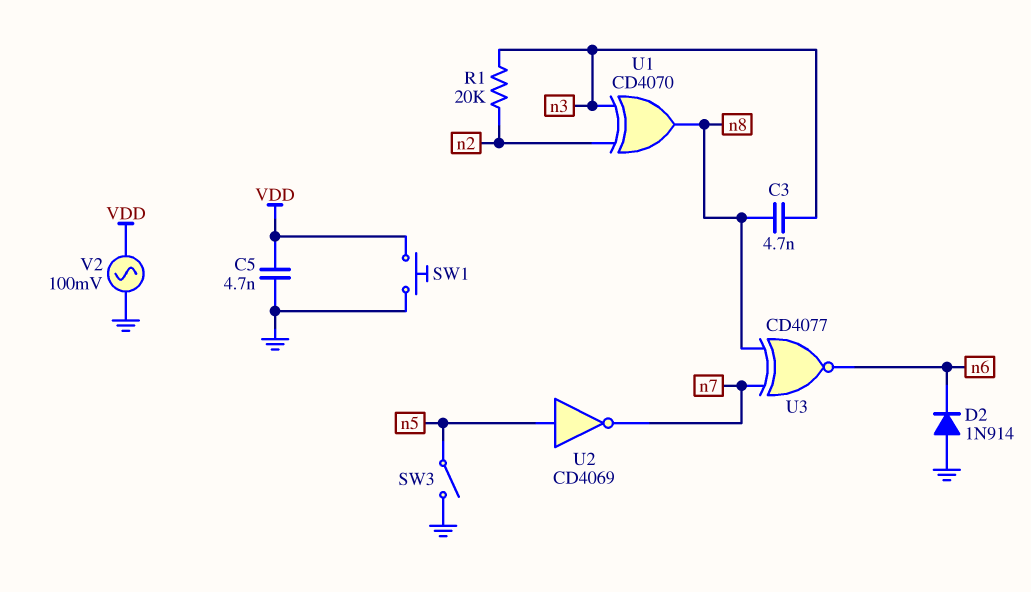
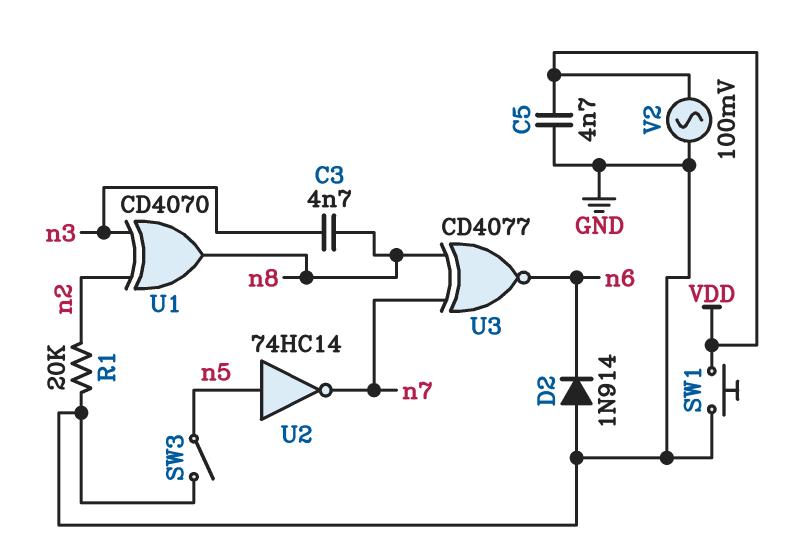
R1: 20k (n2, n3) -> 20k (GND, n2)
U2: NOT CD4069 (in n5, out n7) -> NOT 74HC14 (in n5, out n7)

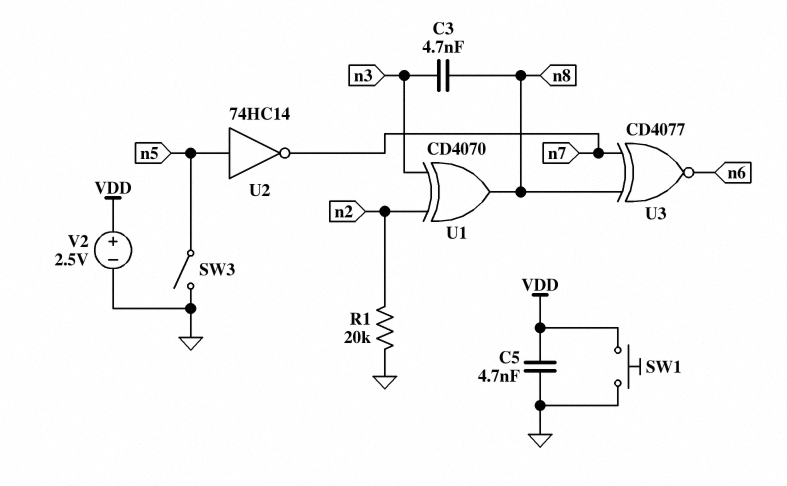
D2: diode 1N914 (A GND, K n6) -> none
V2: AC 100mV (GND, VDD) -> 2.5V (plus VDD, minus GND)

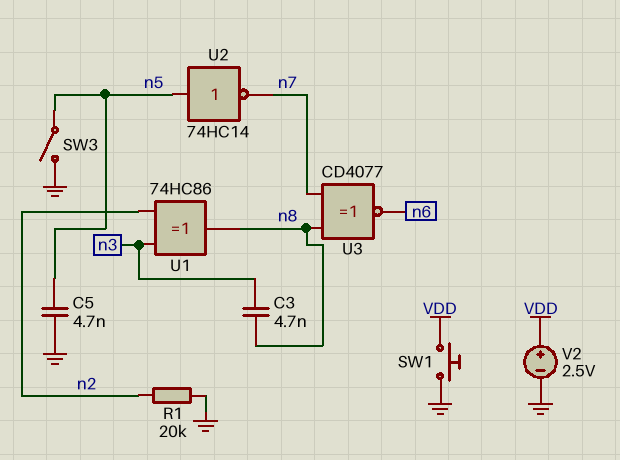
C5: 4.7nF (GND, VDD) -> 4.7nF (GND, n5)
U1: XOR CD4070 (in n2, in n3, out n8) -> XOR 74HC86 (in n2, in n3, out n8)

